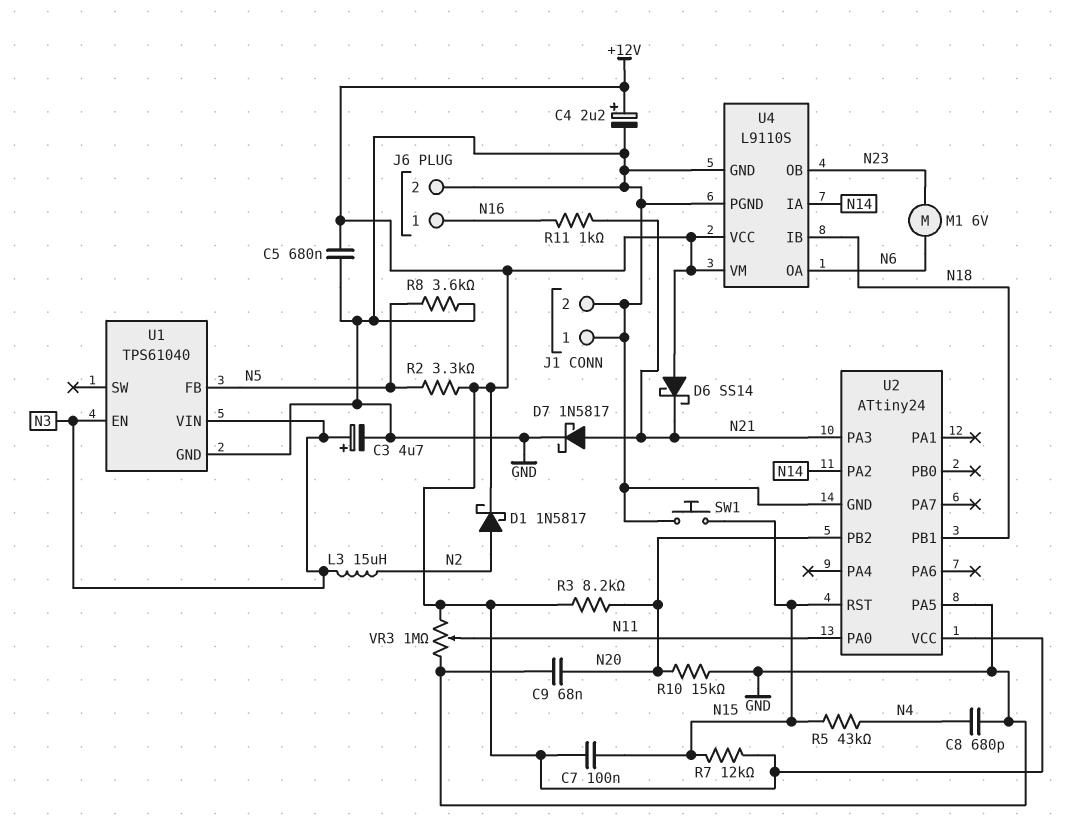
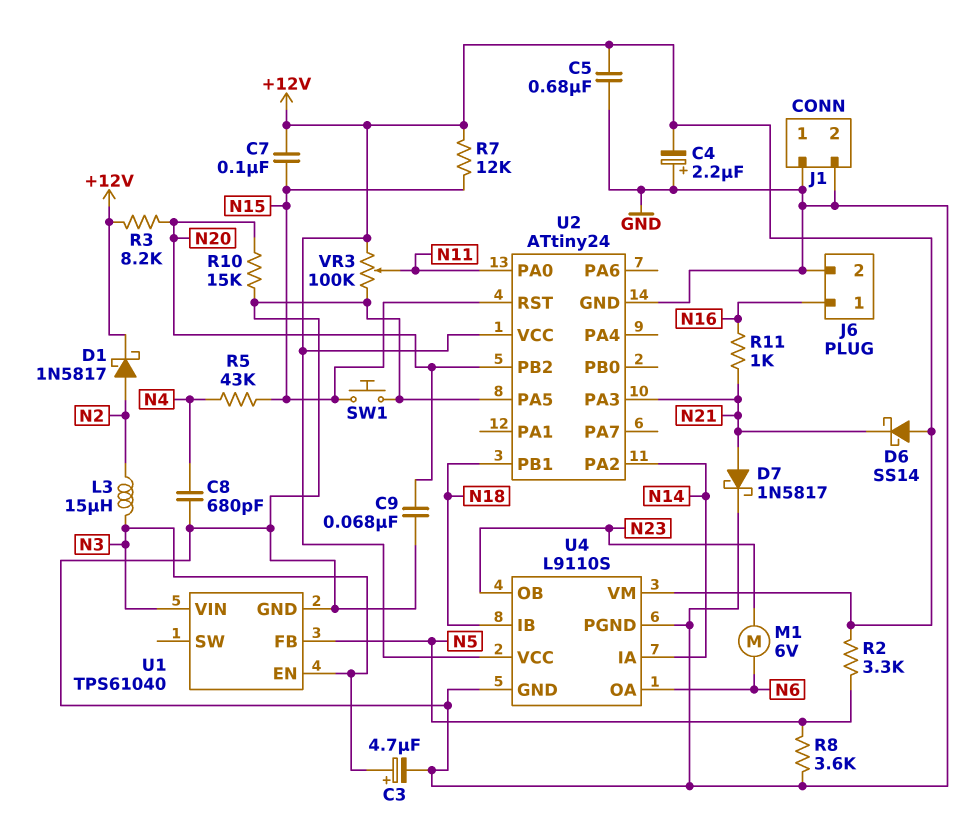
C4: 2.2uF (plus +12V, minus GND) -> 2.2uF (plus GND, minus +12V)
VR3: 1M (+12V, GND, wiper N11) -> 100k (+12V, GND, wiper N11)

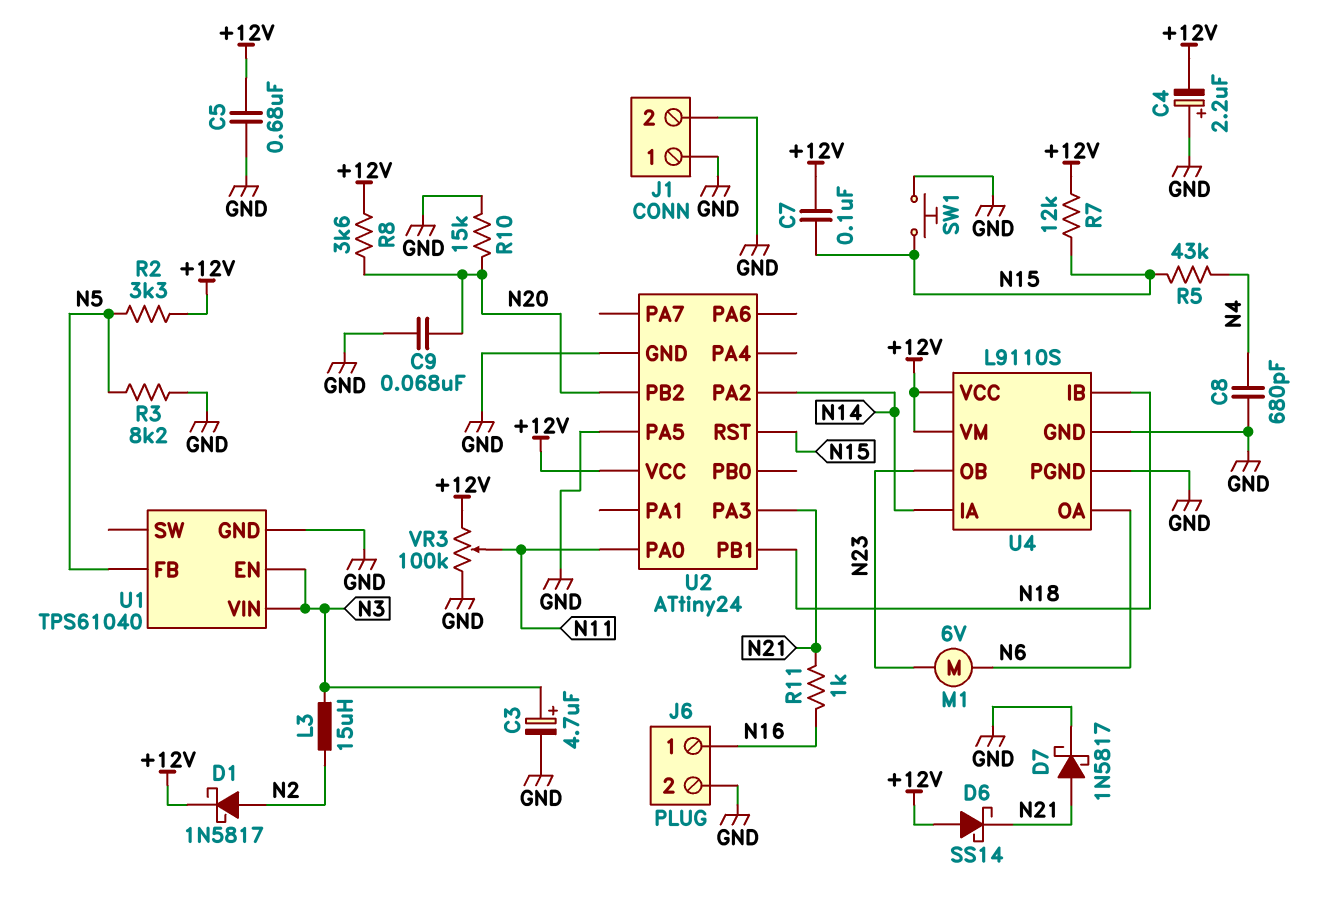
R3: 8.2k (+12V, N20) -> 8.2k (GND, N5)
R8: 3.6k (GND, N5) -> 3.6k (+12V, N20)

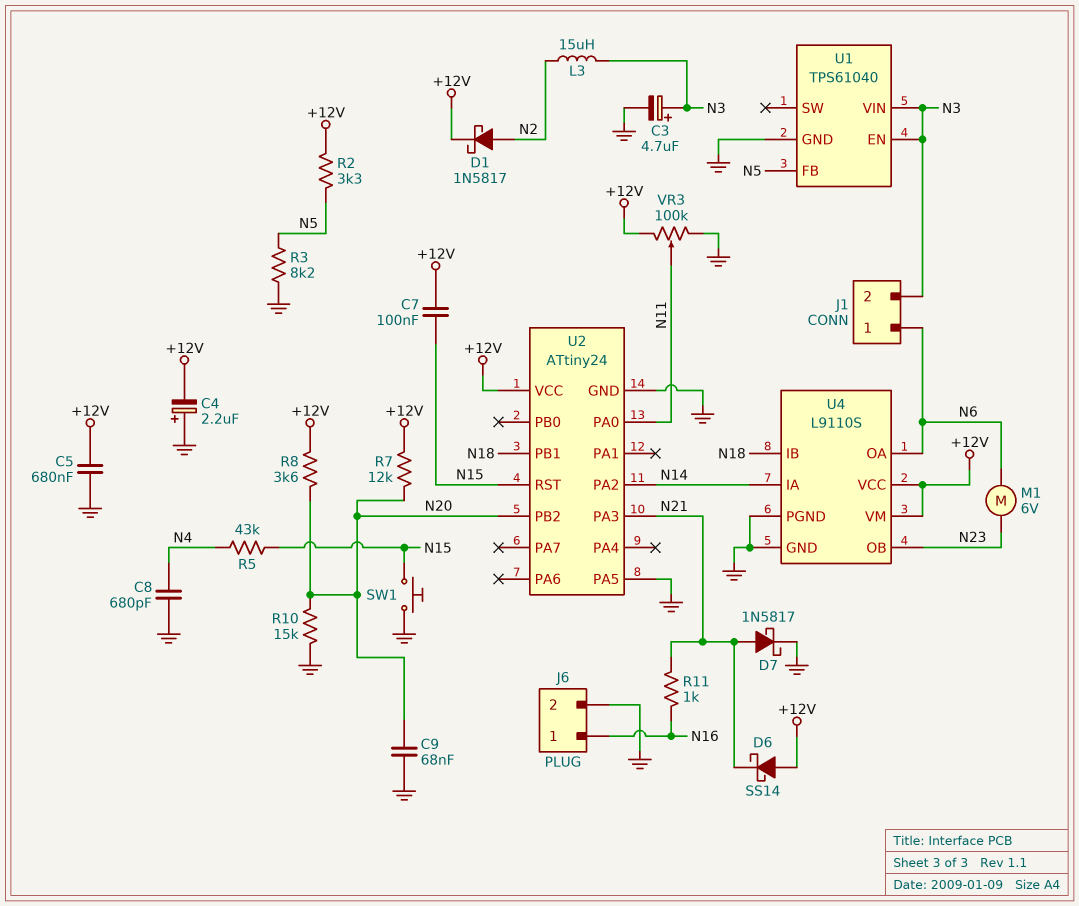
J1 pin 1: GND -> N6
J1 pin 2: GND -> N3
R7: 12k (+12V, N15) -> 12k (+12V, N20)

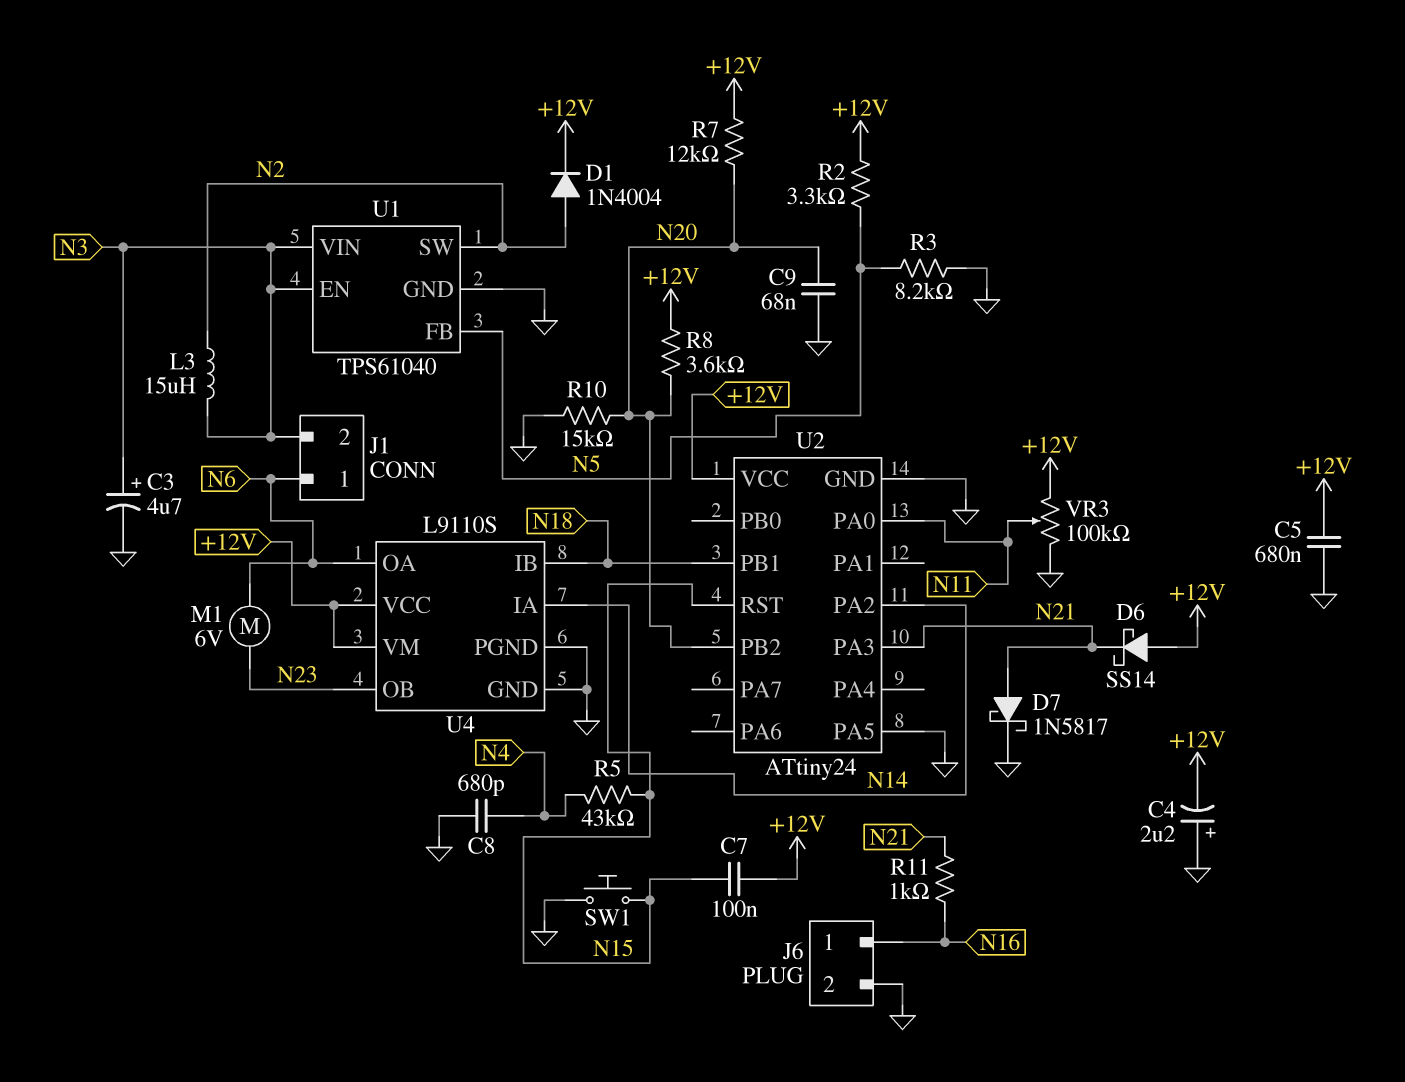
D1: schottky 1N5817 (A N2, K +12V) -> diode 1N4004 (A N2, K +12V)
U1 pin SW: none -> N2

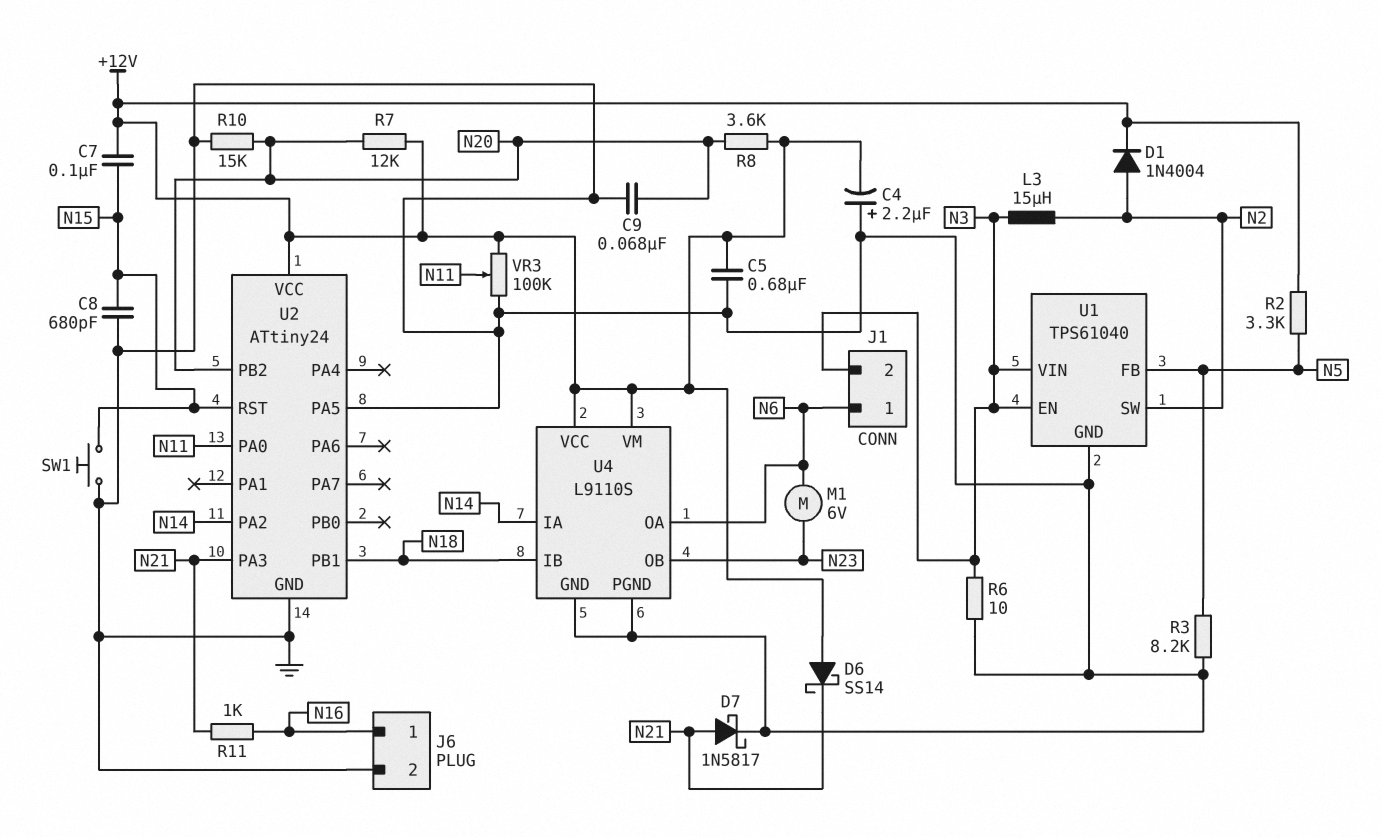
C3: 4.7uF (plus N3, minus GND) -> none
C8: 680pF (GND, N4) -> 680pF (GND, N15)
R5: 43k (N4, N15) -> none
R6: none -> 10 (GND, N3)

